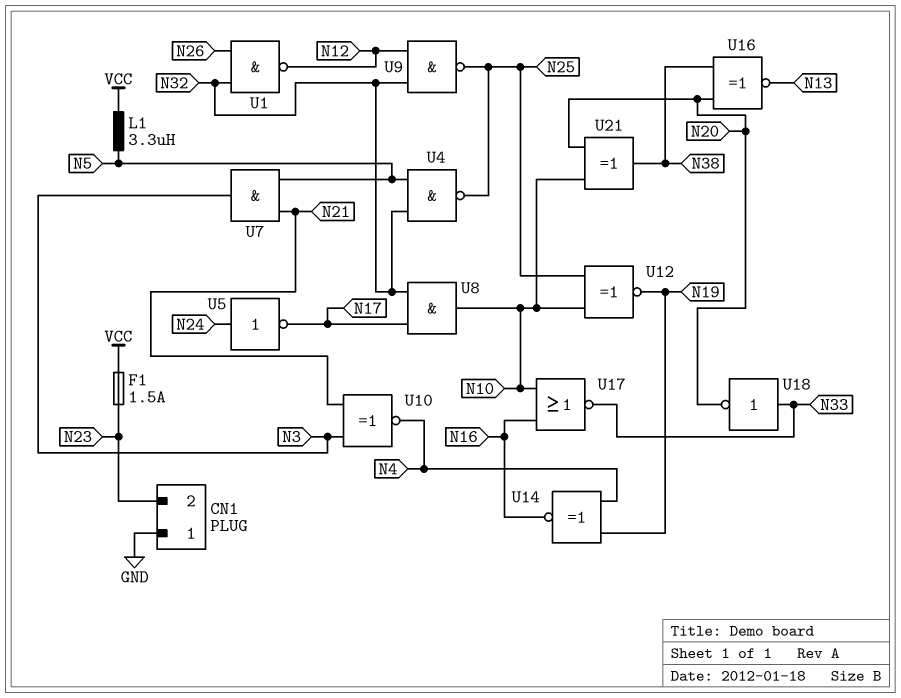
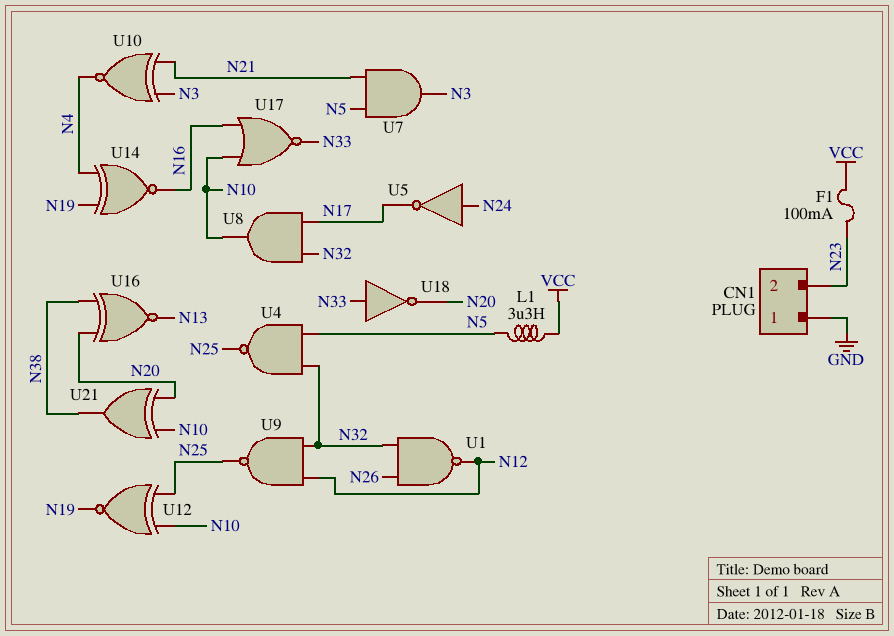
F1: 1.5A (N23, VCC) -> 100mA (N23, VCC)

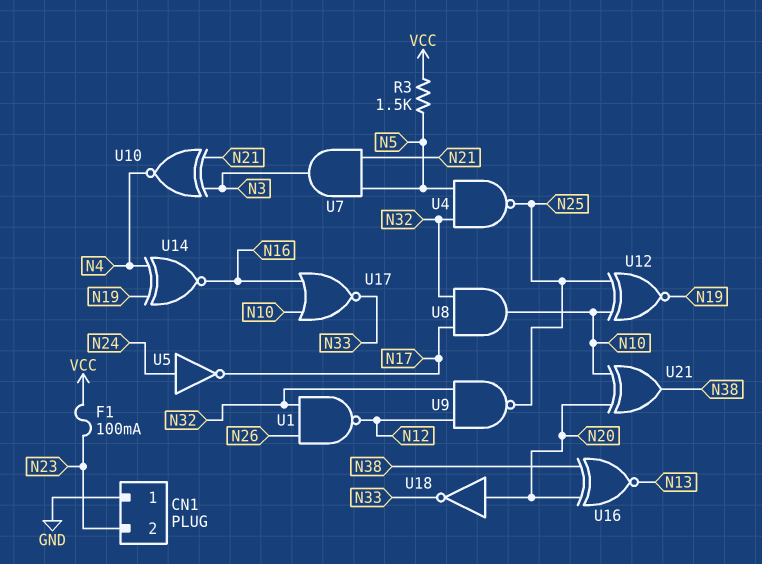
L1: 3.3uH (N5, VCC) -> none
R3: none -> 1.5k (N5, VCC)
U18: NOT (in N33, out N20) -> NOT (in N20, out N33)

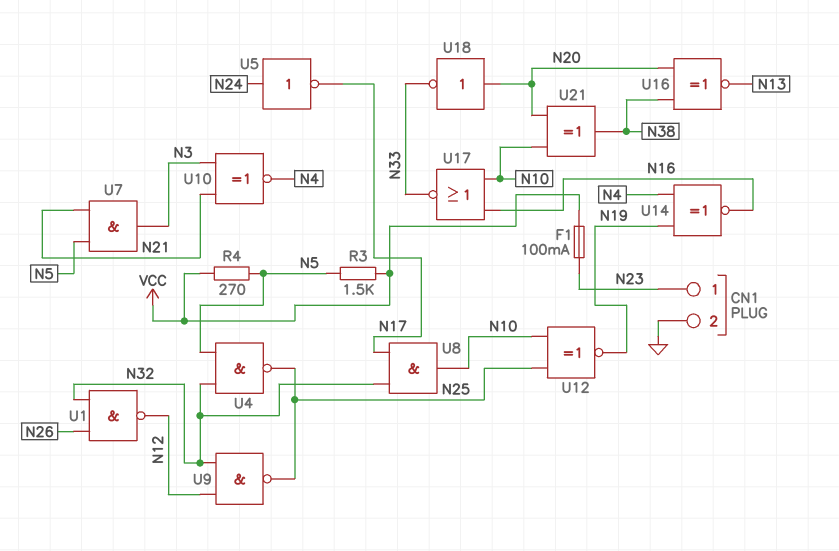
CN1 pin 1: GND -> N23
CN1 pin 2: N23 -> GND
R4: none -> 270 (N5, VCC)

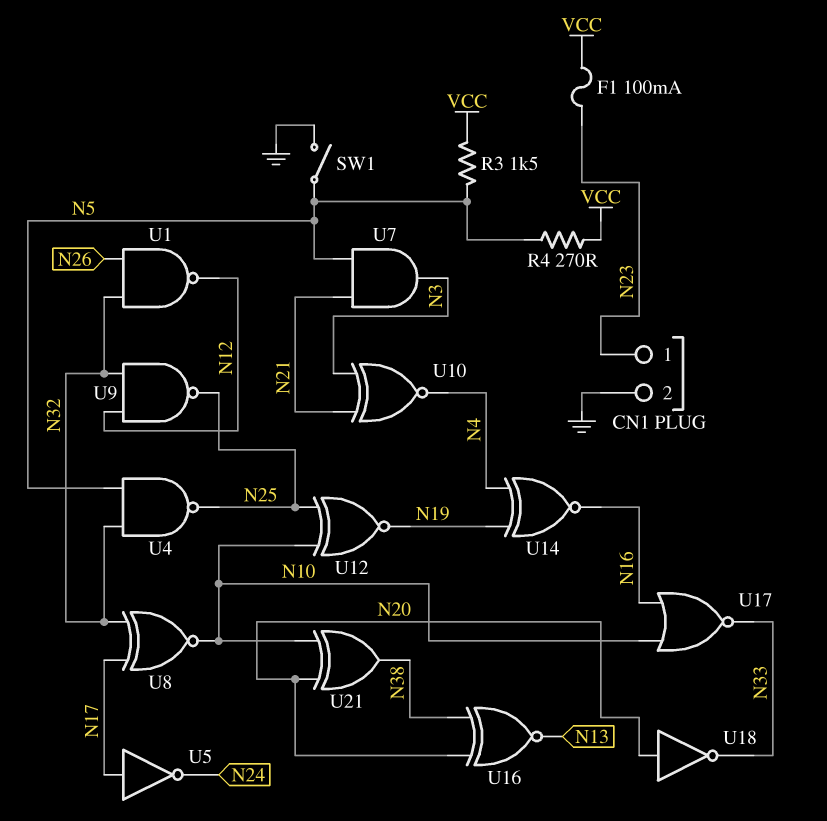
SW1: none -> switch (GND, N5)
U5: NOT (in N24, out N17) -> NOT (in N17, out N24)
U8: AND (in N17, in N32, out N10) -> XNOR (in N17, in N32, out N10)

